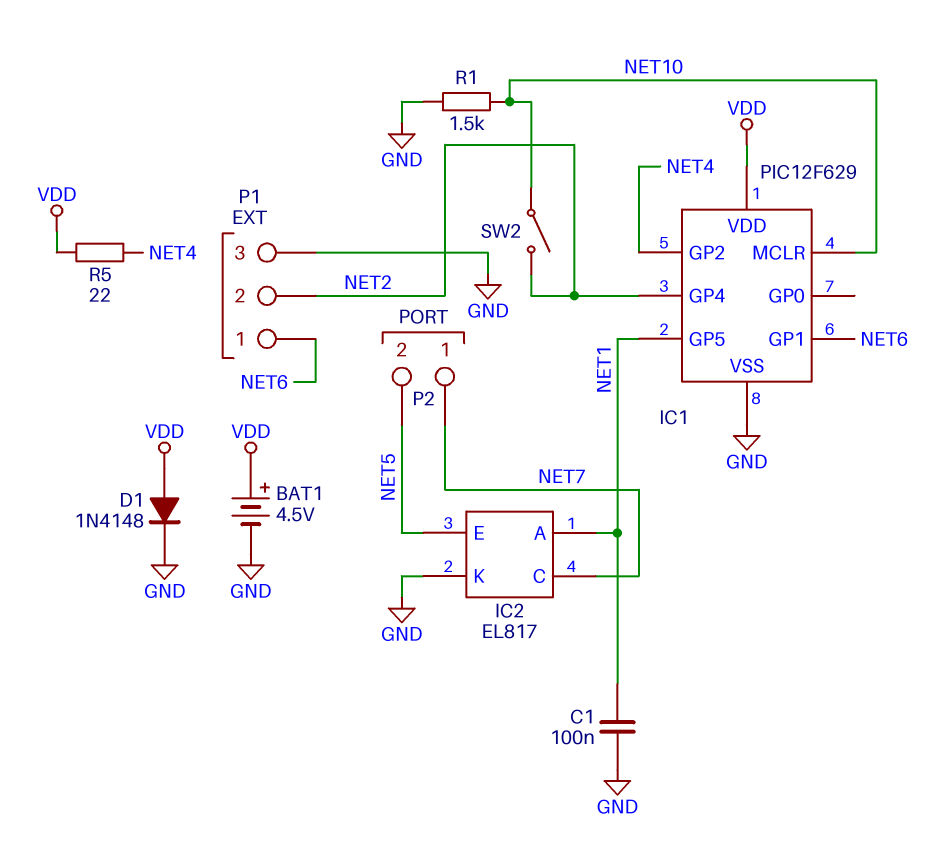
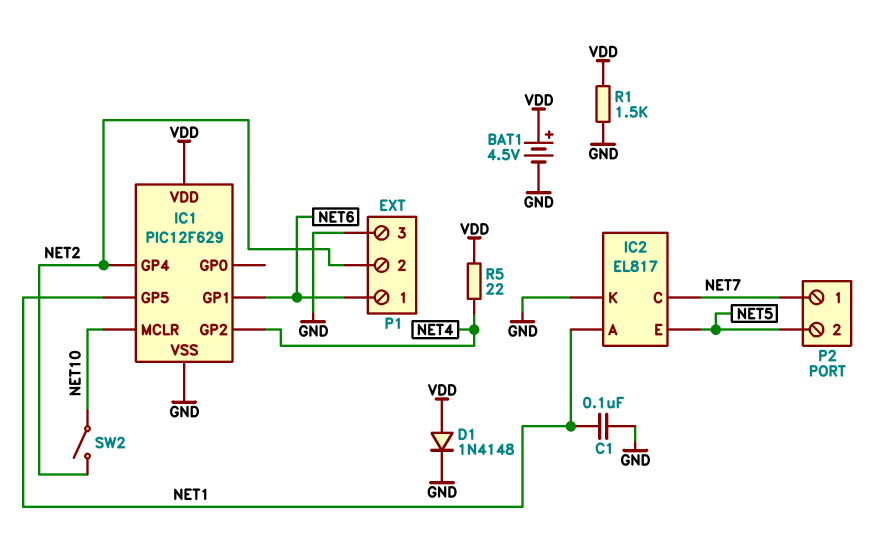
R1: 1.5k (GND, NET10) -> 1.5k (GND, VDD)

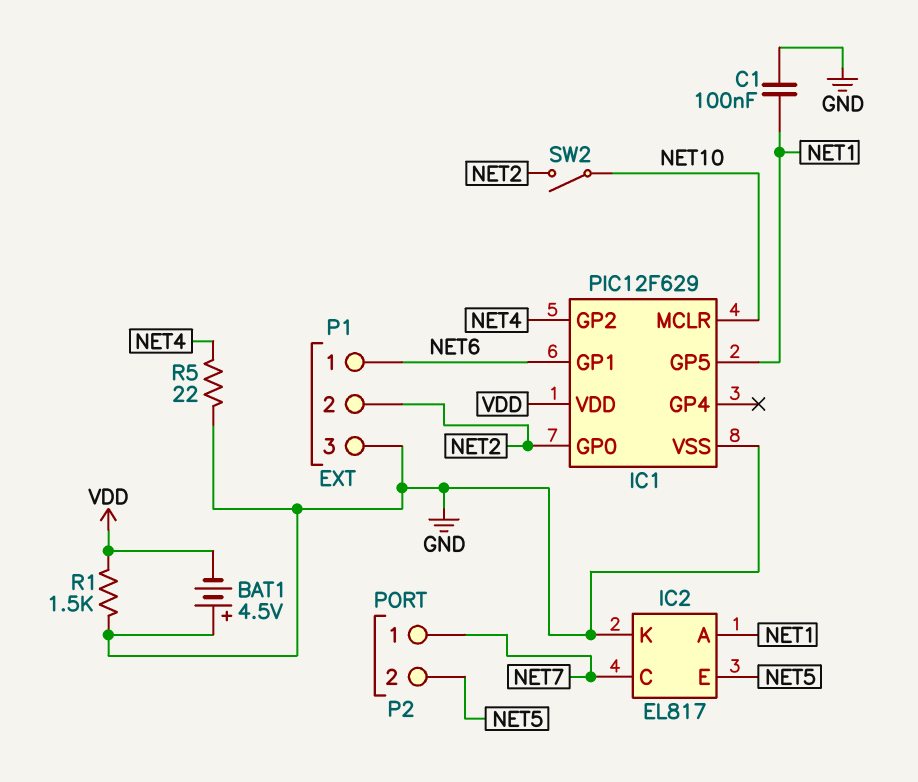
BAT1: 4.5V (plus VDD, minus GND) -> 4.5V (plus GND, minus VDD)
D1: diode 1N4148 (A VDD, K GND) -> none
IC1 pin GP0: none -> NET2
IC1 pin GP4: NET2 -> none
R5: 22 (NET4, VDD) -> 22 (GND, NET4)

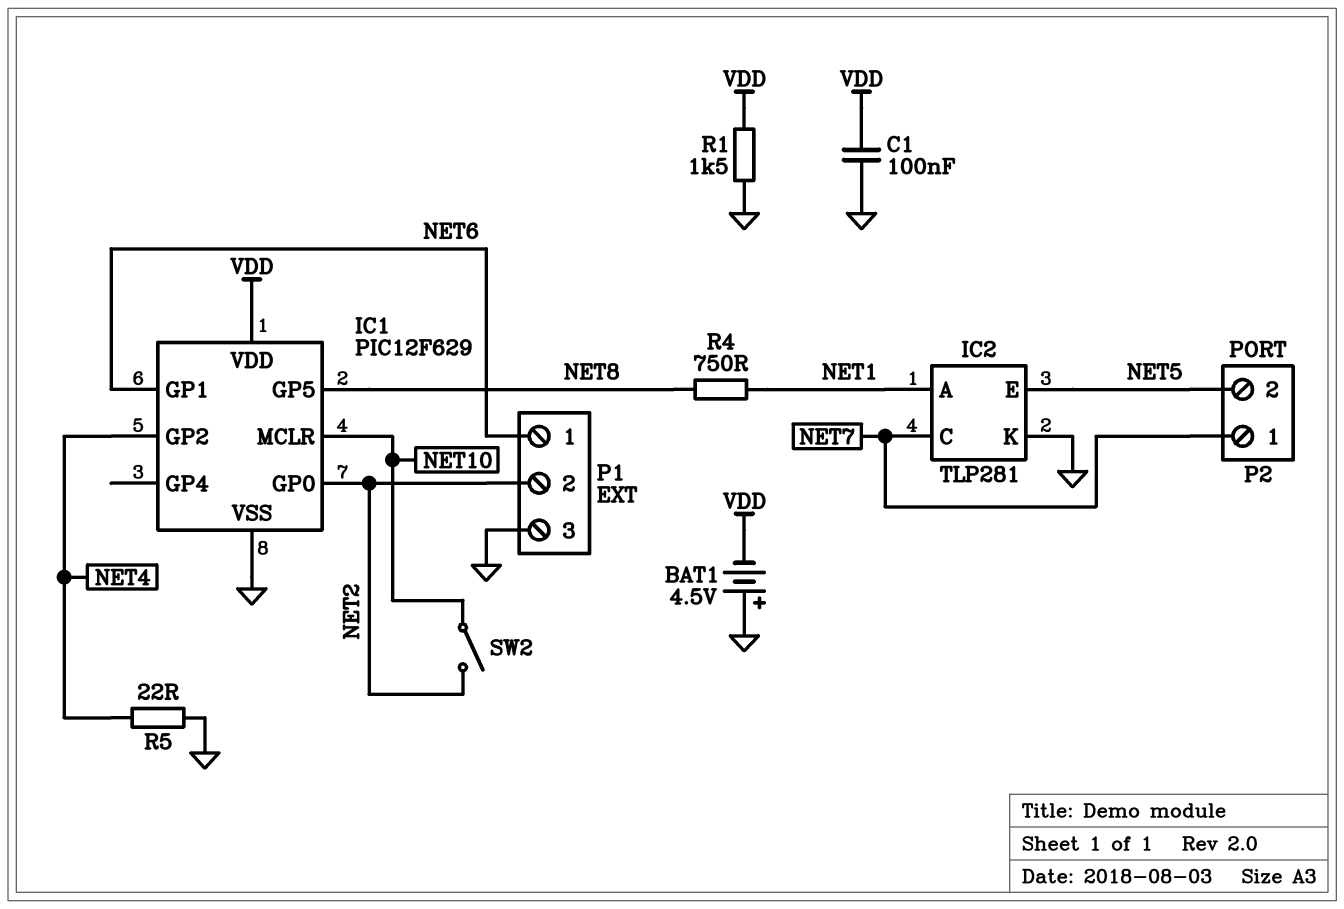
C1: 100nF (GND, NET1) -> 100nF (GND, VDD)
IC1 pin GP5: NET1 -> NET8
IC2: EL817 -> TLP281
R4: none -> 750 (NET1, NET8)

